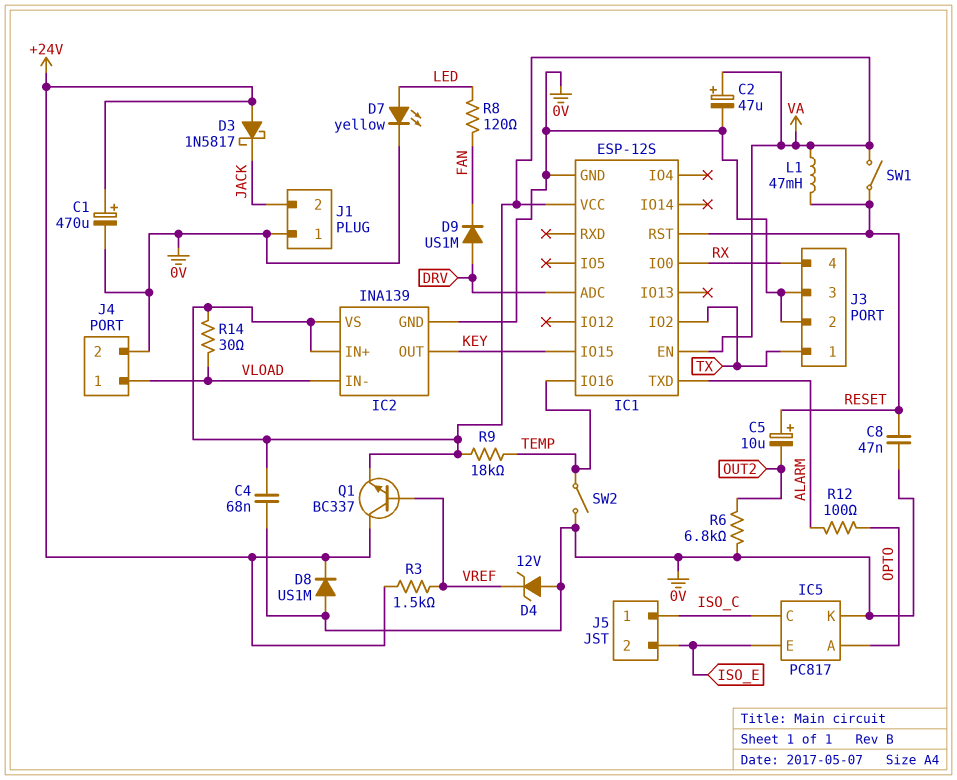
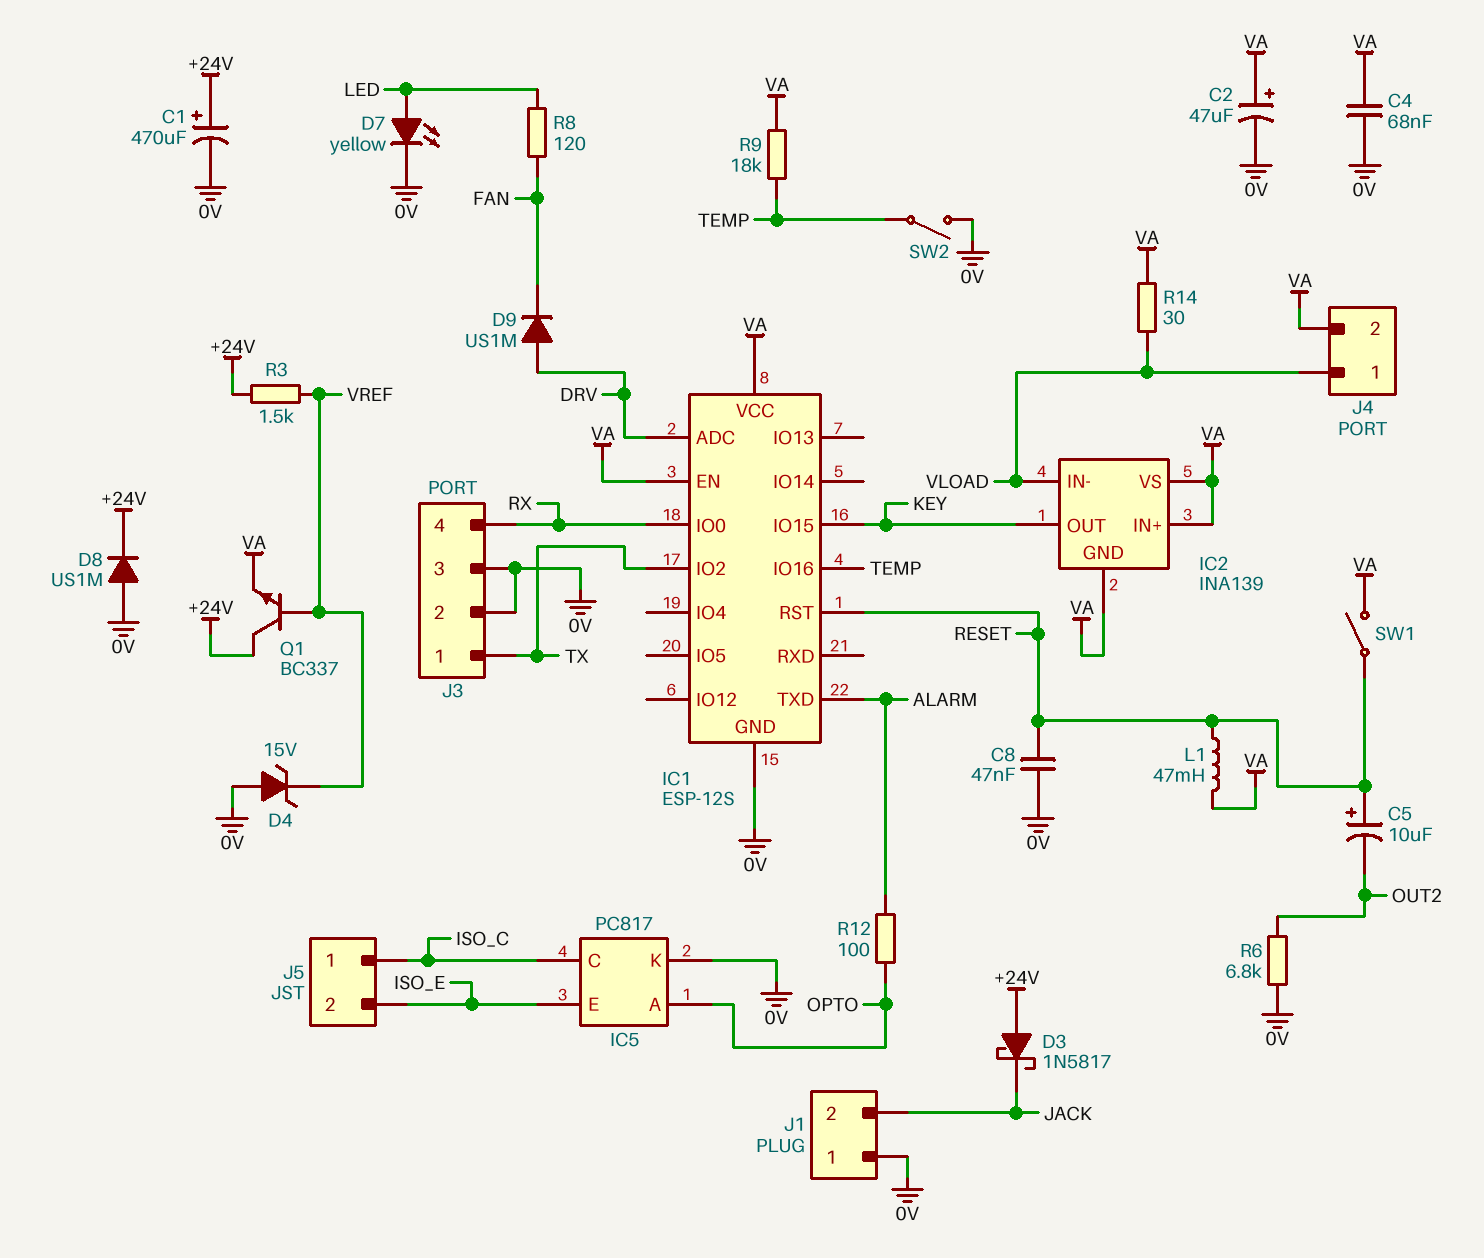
D4: zener 12V (A 0V, K VREF) -> zener 15V (A 0V, K VREF)
IC2 pin GND: 0V -> VA
J4 pin 2: 0V -> VA

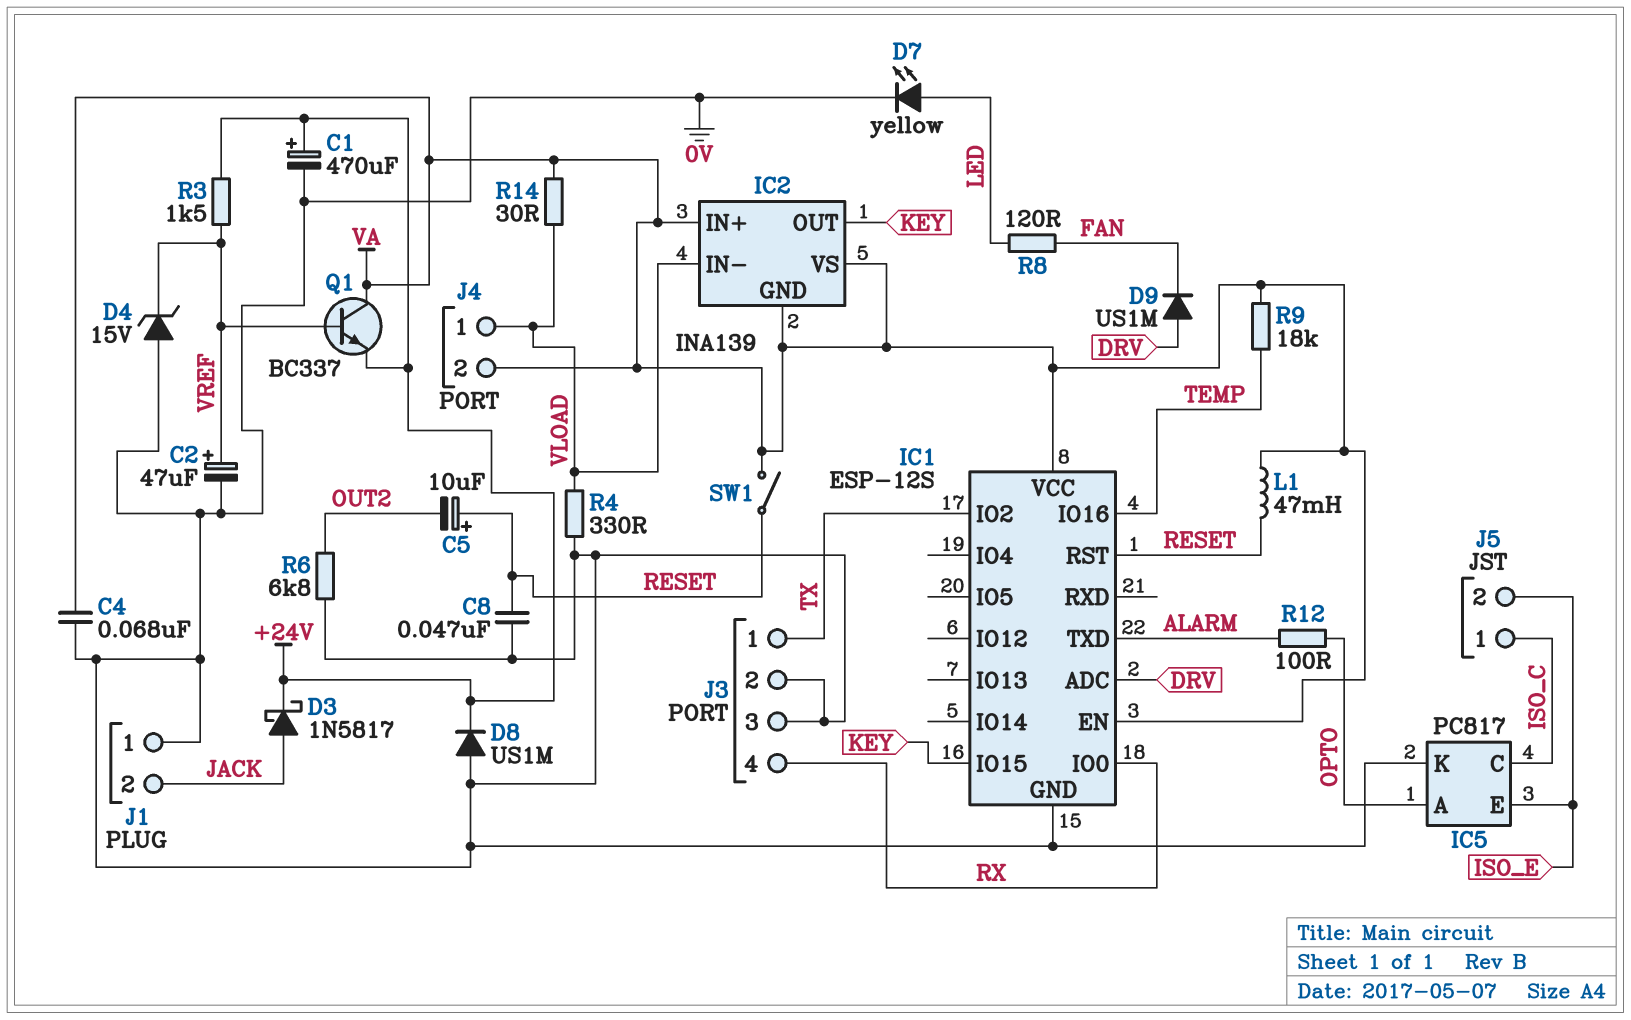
C2: 47uF (plus VA, minus 0V) -> 47uF (plus VREF, minus 0V)
D3: schottky 1N5817 (A +24V, K JACK) -> schottky 1N5817 (A JACK, K +24V)
Q1: NPN BC337 (B VREF, C +24V, E VA) -> NPN BC337 (B VREF, C VA, E +24V)
R4: none -> 330 (0V, VLOAD)
SW2: switch (0V, TEMP) -> none

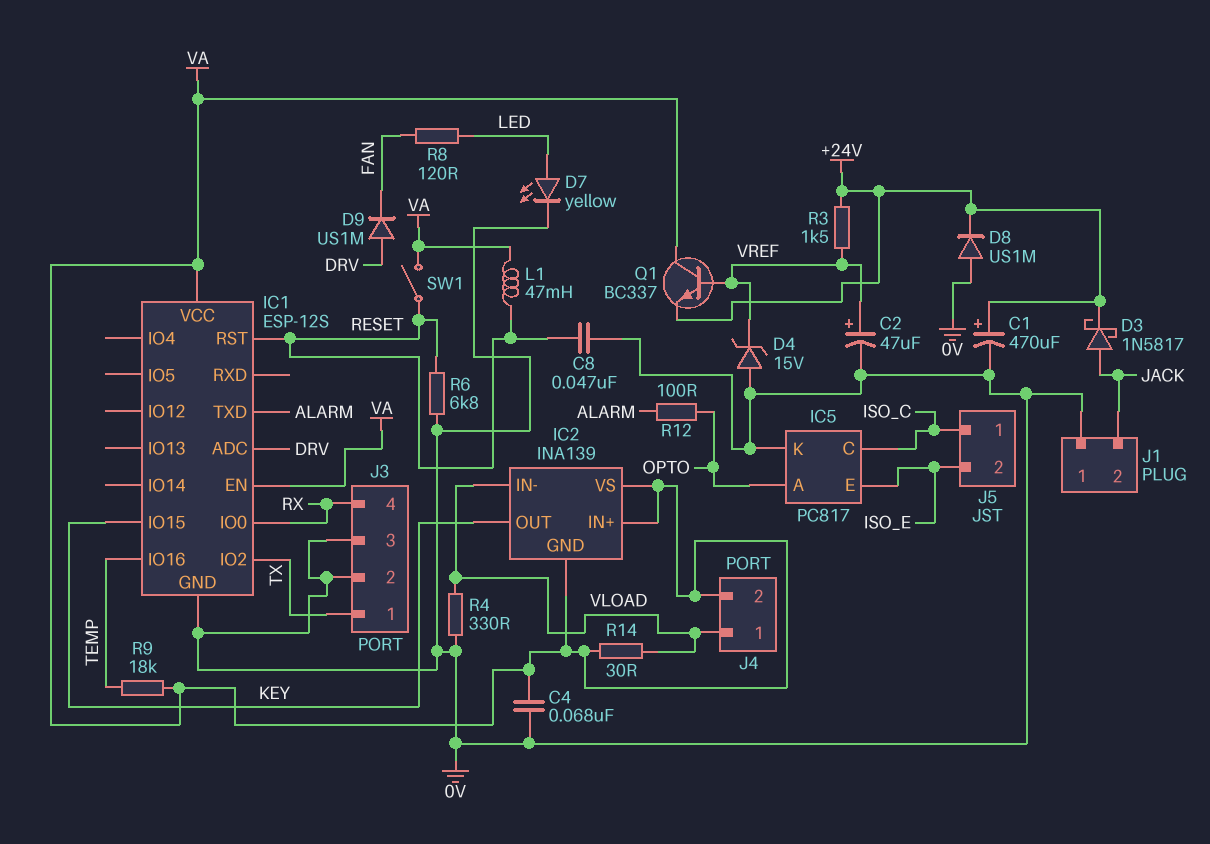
C5: 10uF (plus RESET, minus OUT2) -> none
R6: 6.8k (0V, OUT2) -> 6.8k (0V, RESET)

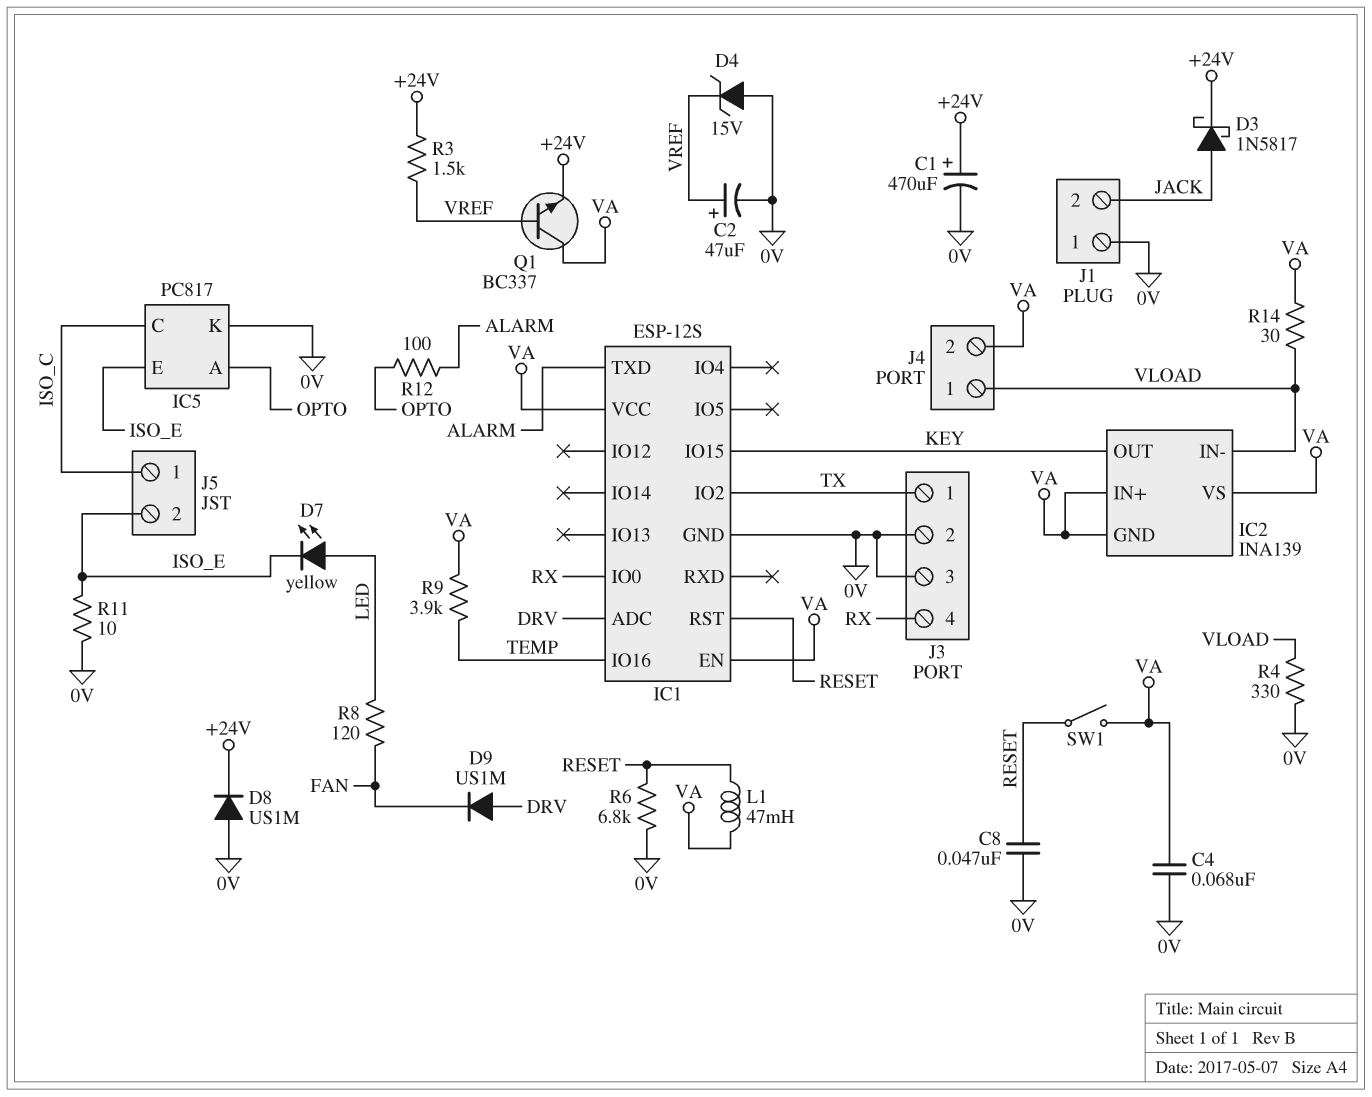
D7: LED yellow (A LED, K 0V) -> LED yellow (A LED, K ISO_E)
R9: 18k (TEMP, VA) -> 3.9k (TEMP, VA)
R11: none -> 10 (0V, ISO_E)

